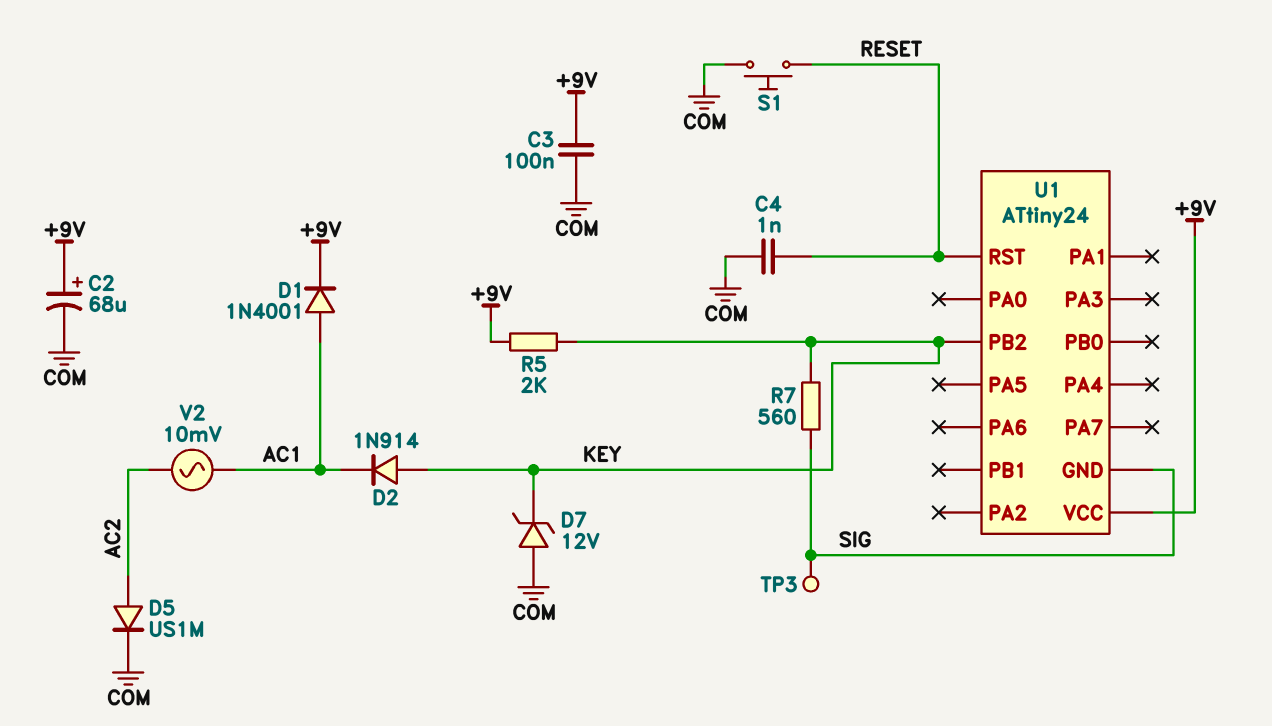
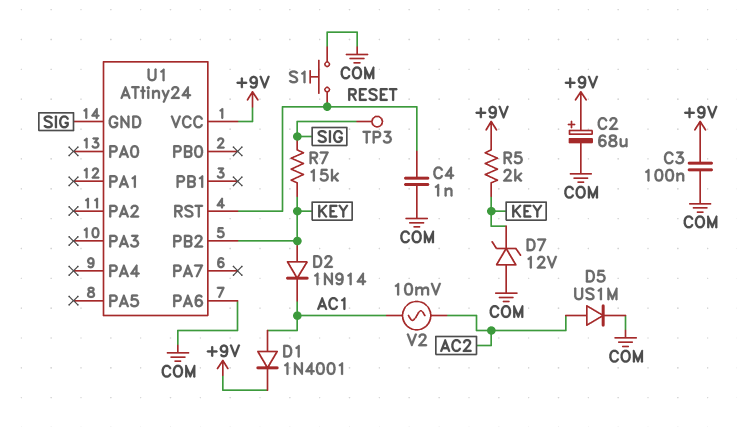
R7: 560 (KEY, SIG) -> 15k (KEY, SIG)
U1 pin PA6: none -> COM

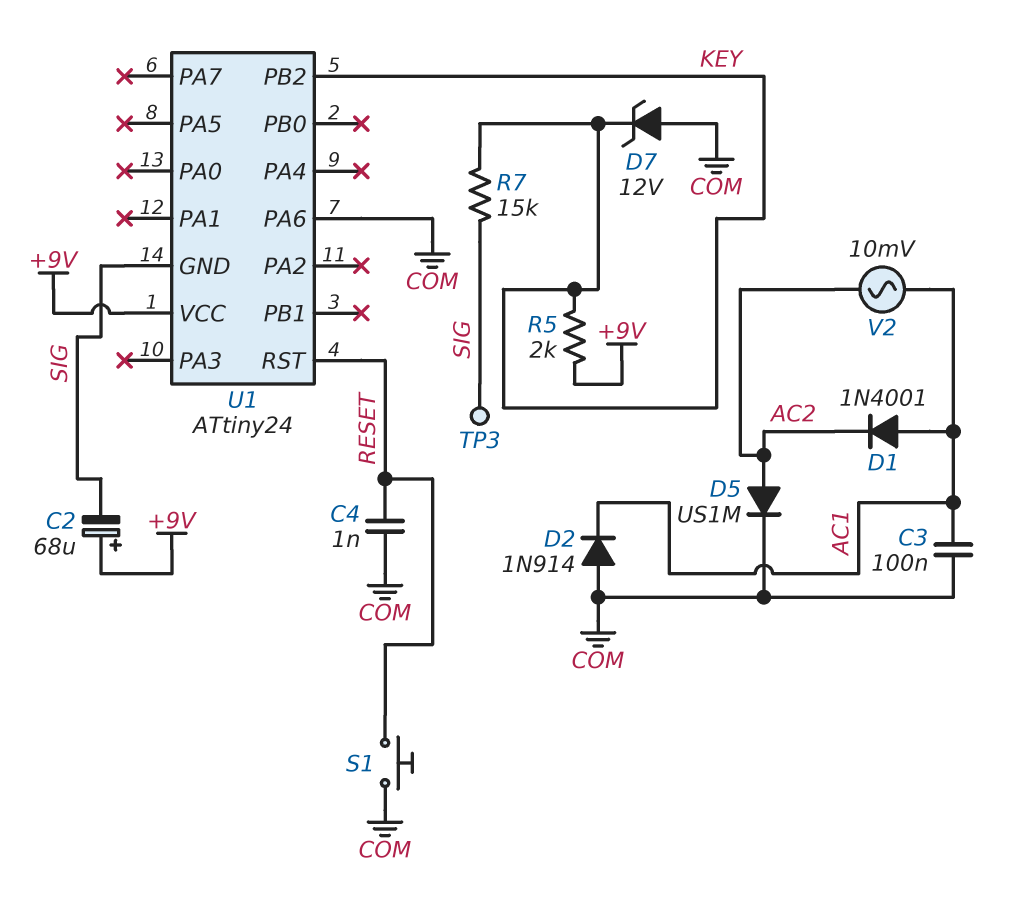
C2: 68uF (plus +9V, minus COM) -> 68uF (plus +9V, minus SIG)
C3: 100nF (+9V, COM) -> 100nF (AC1, COM)
D1: diode 1N4001 (A AC1, K +9V) -> diode 1N4001 (A AC1, K AC2)
D2: diode 1N914 (A KEY, K AC1) -> diode 1N914 (A COM, K AC1)

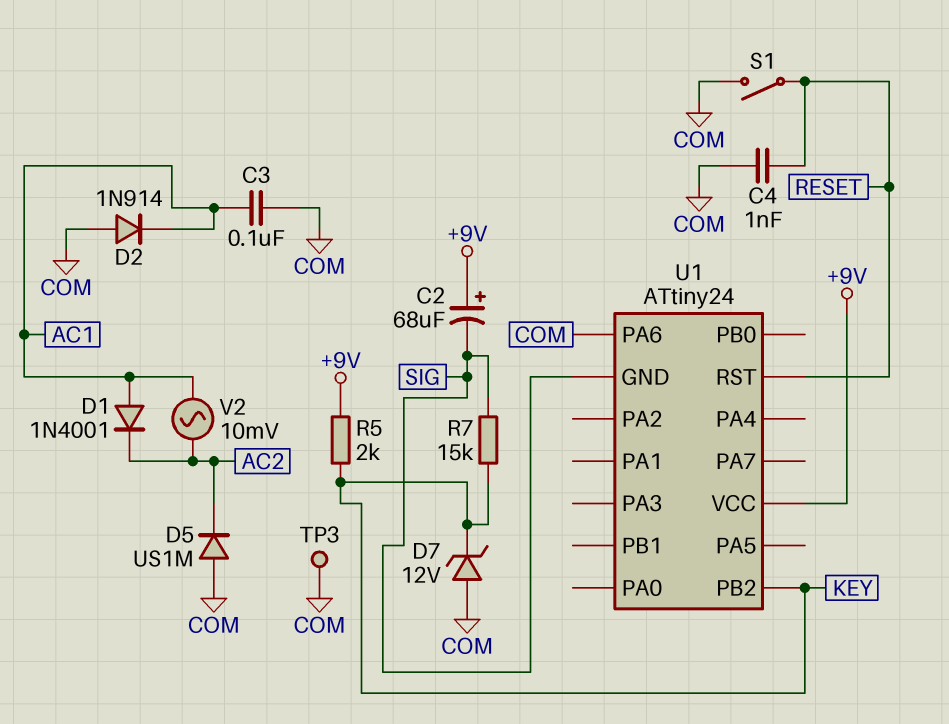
D5: diode US1M (A AC2, K COM) -> diode US1M (A COM, K AC2)
S1: button (COM, RESET) -> switch (COM, RESET)
TP3: test point (SIG) -> test point (COM)

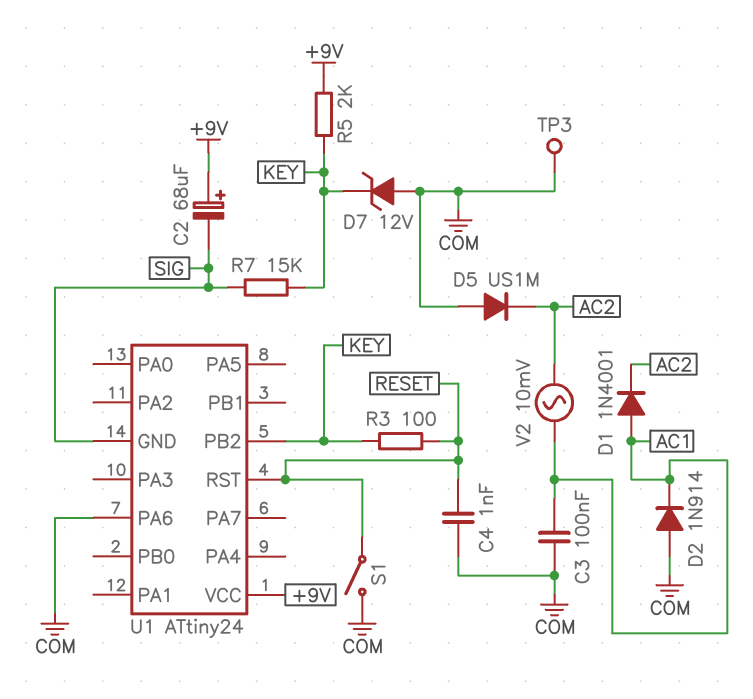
R3: none -> 100 (KEY, RESET)

